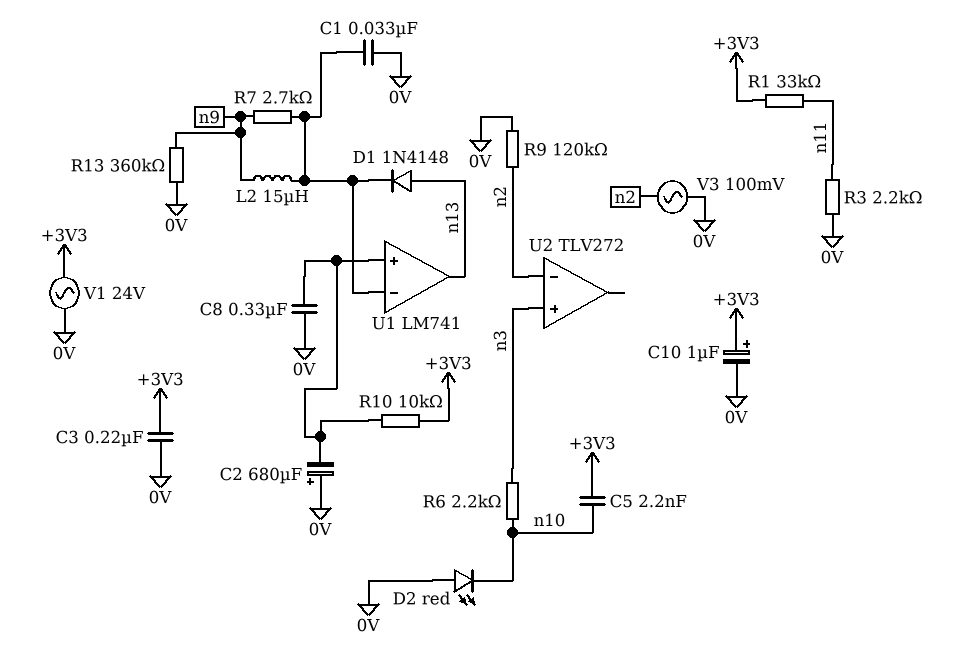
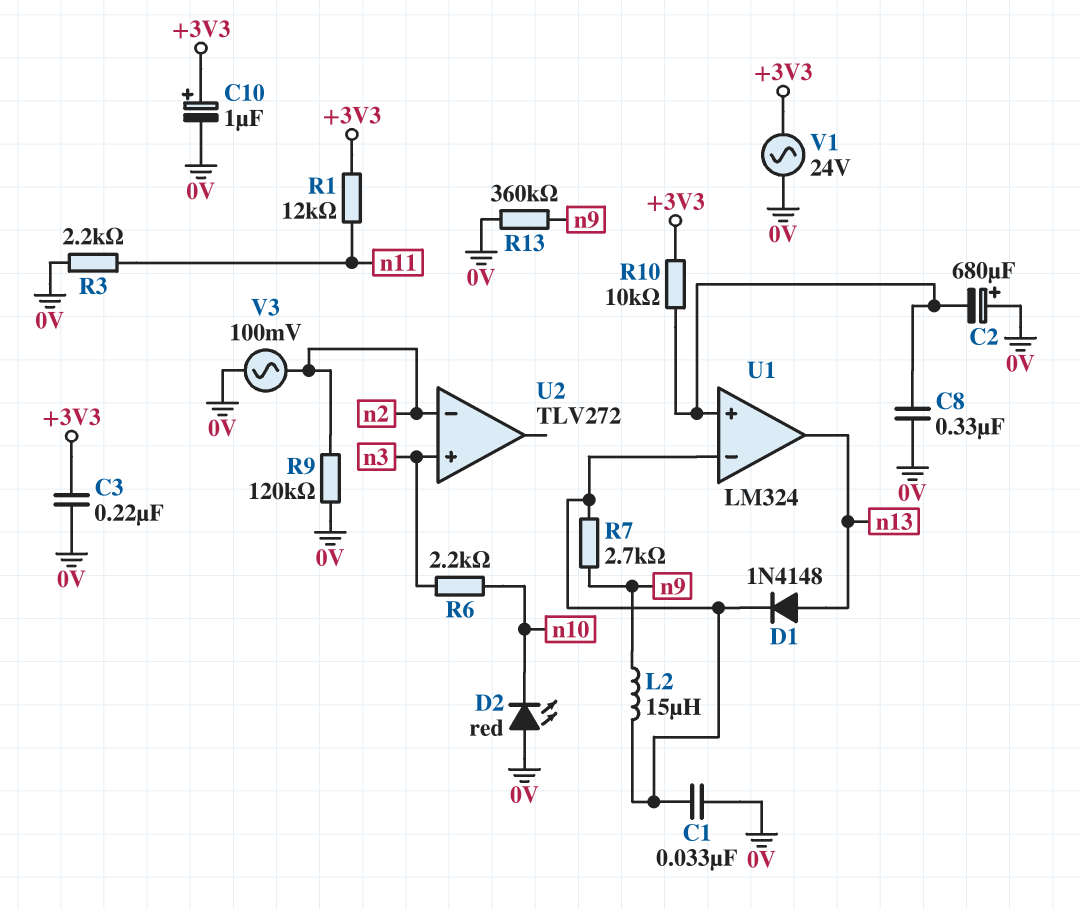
C5: 2.2nF (+3V3, n10) -> none
R1: 33k (+3V3, n11) -> 12k (+3V3, n11)
U1: LM741 -> LM324

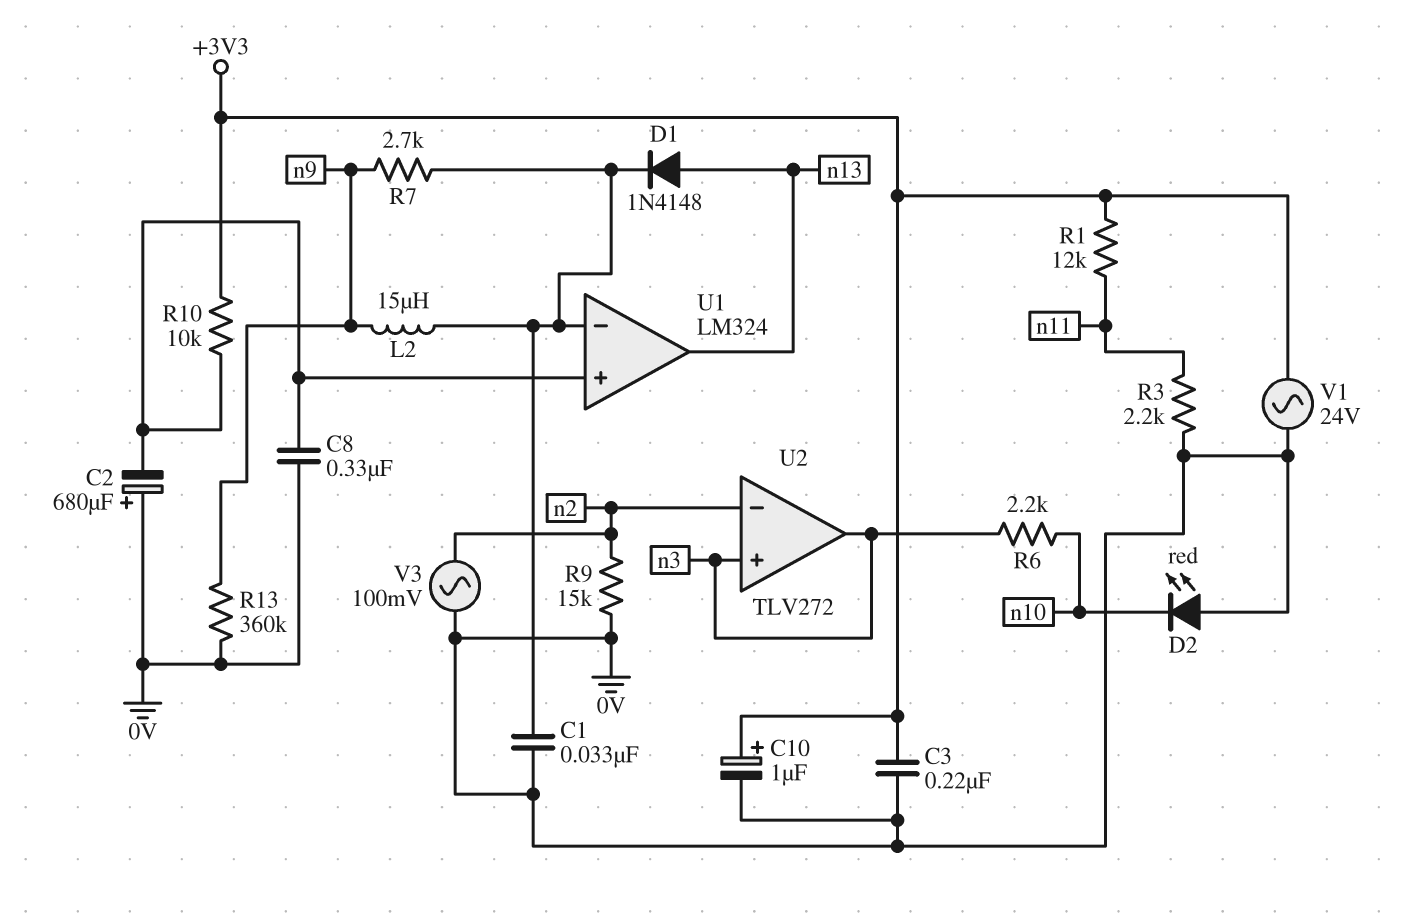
R9: 120k (0V, n2) -> 15k (0V, n2)
U2 pin out: none -> n3

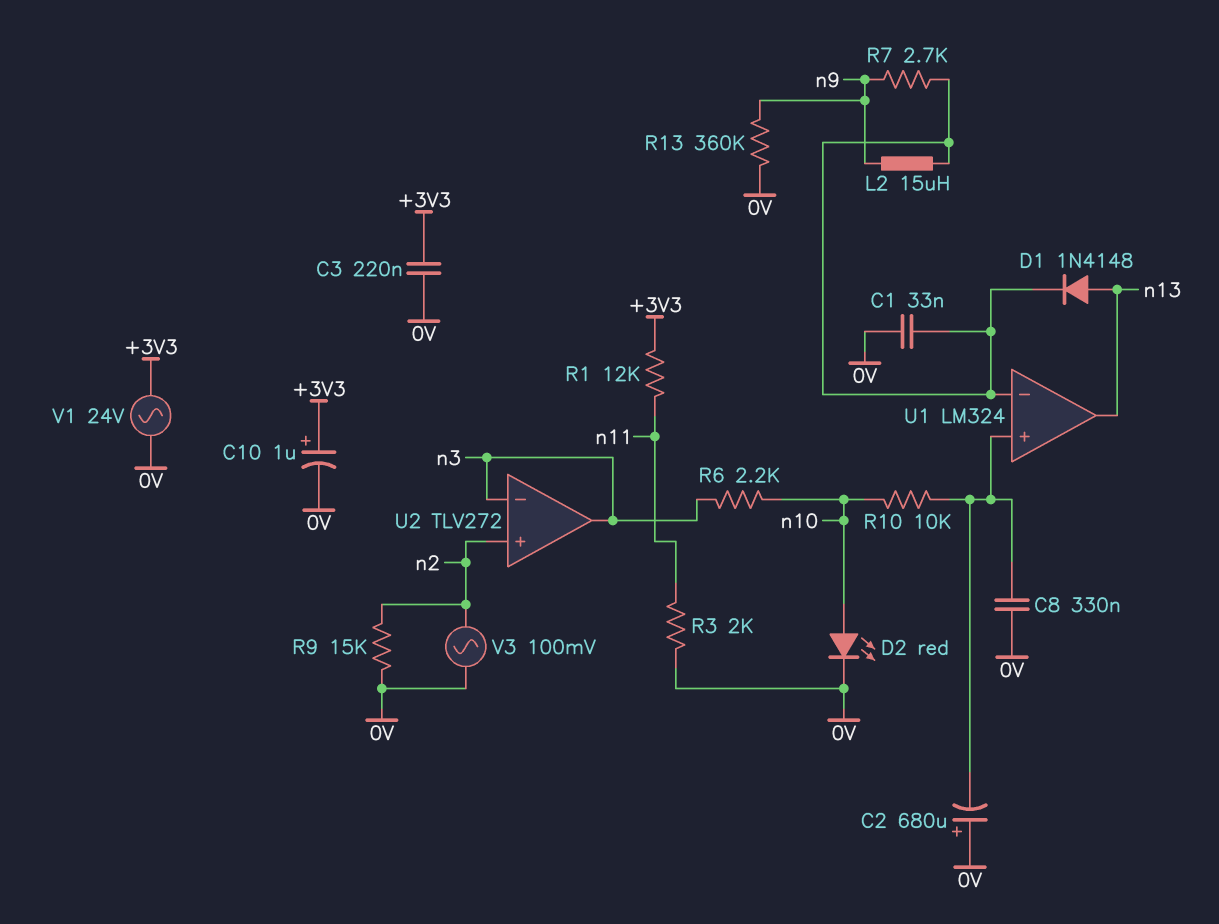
D2: LED red (A 0V, K n10) -> LED red (A n10, K 0V)
R3: 2.2k (0V, n11) -> 2k (0V, n11)
R10: 10k (+3V3, U1/in+) -> 10k (U1/in+, n10)
U2 pin in+: n3 -> n2
U2 pin in-: n2 -> n3

